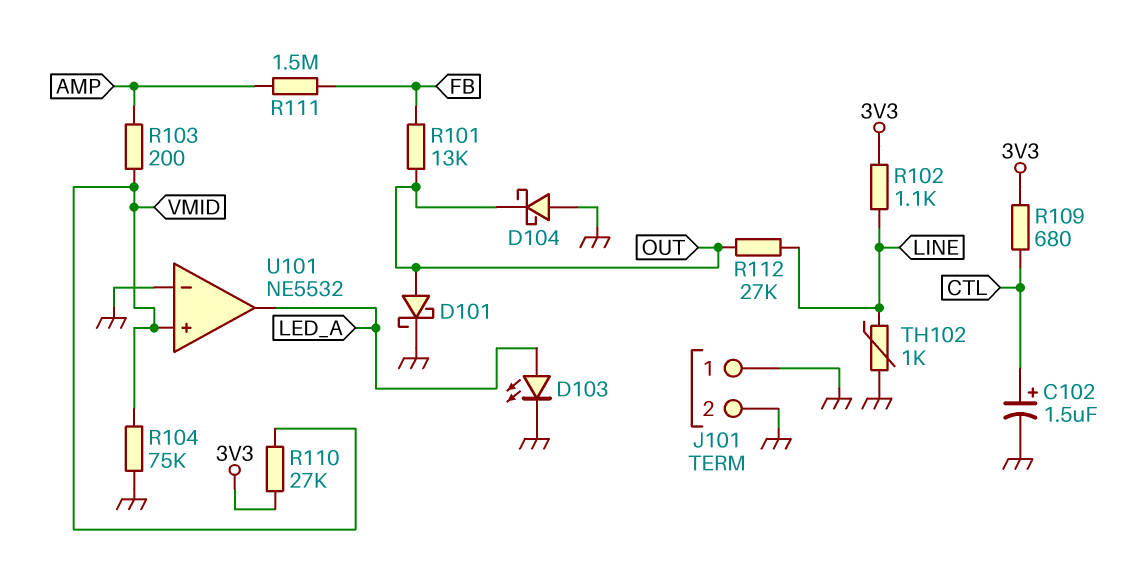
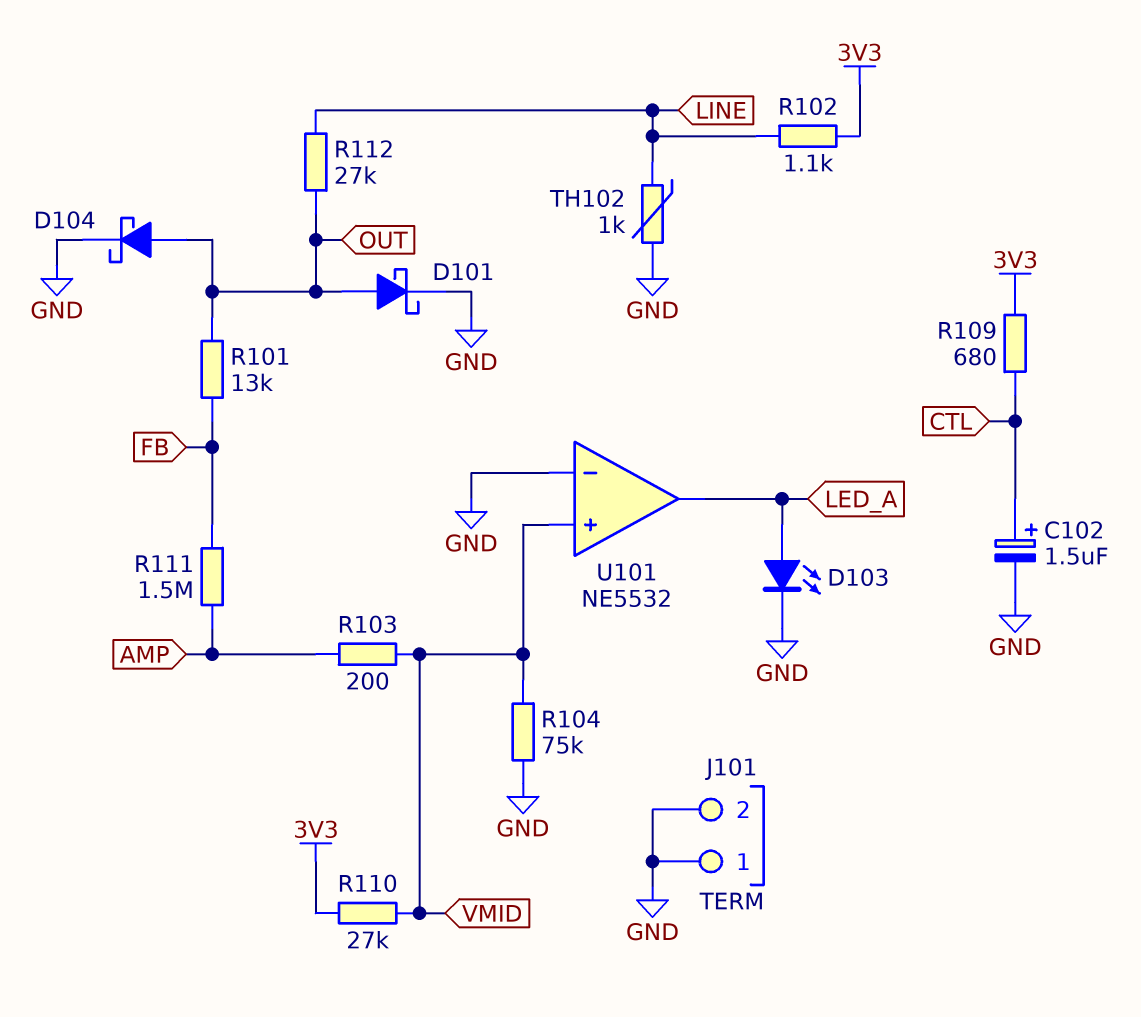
D104: schottky (A GND, K OUT) -> schottky (A OUT, K GND)

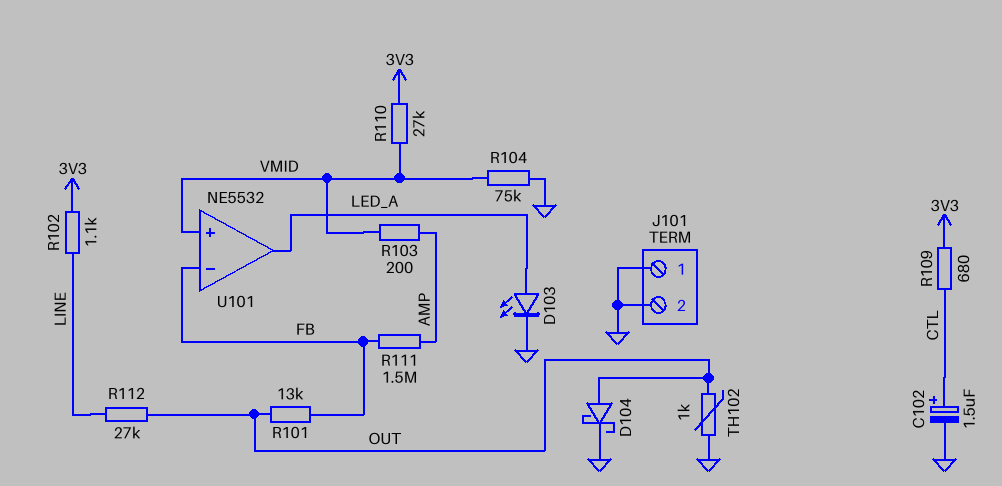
D101: schottky (A OUT, K GND) -> none
TH102: 1k (GND, LINE) -> 1k (GND, OUT)
U101 pin in-: GND -> FB

